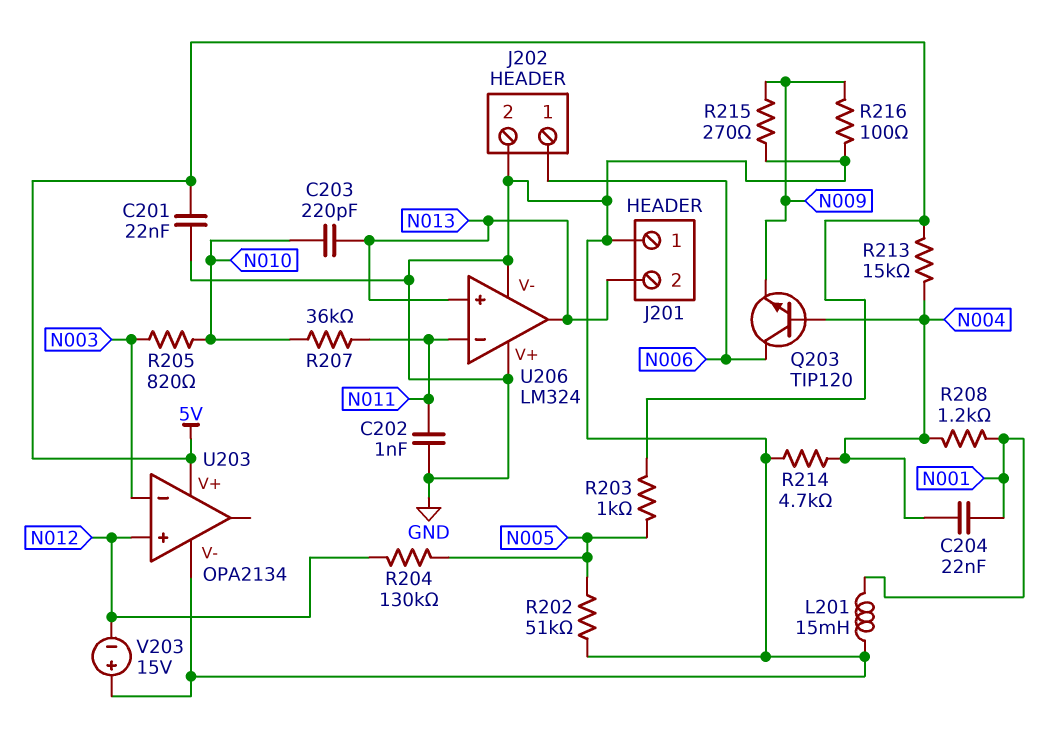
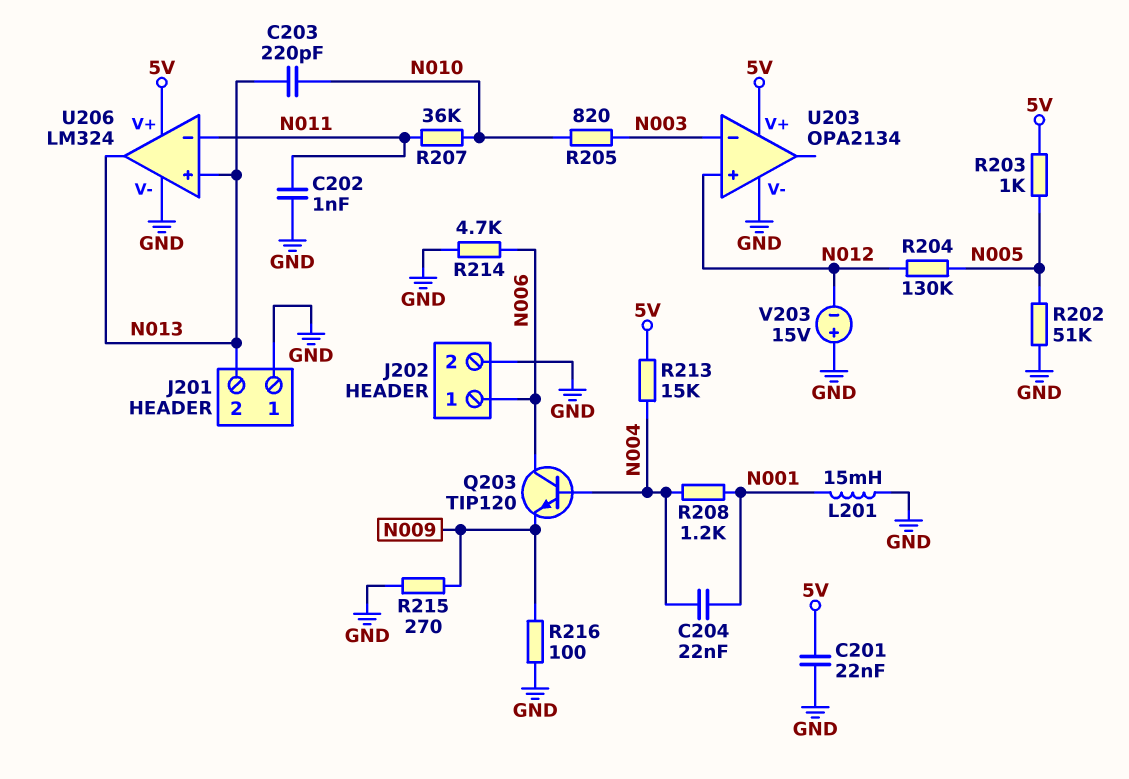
R214: 4.7k (GND, N004) -> 4.7k (GND, N006)
U206 pin V+: GND -> 5V

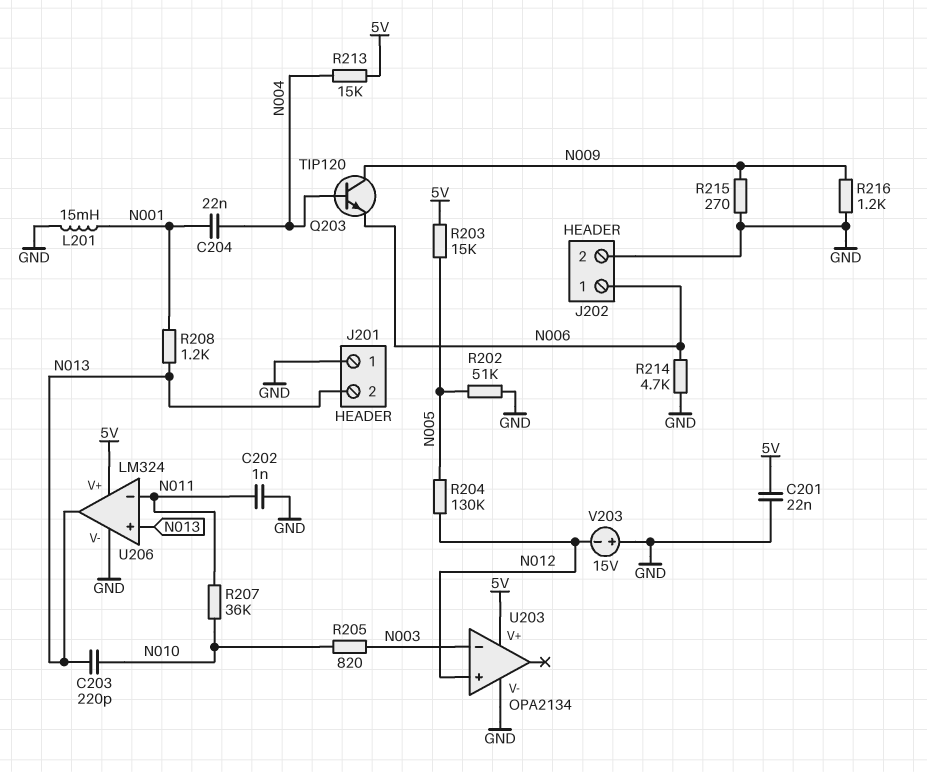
Q203: NPN TIP120 (B N004, C N006, E N009) -> NPN TIP120 (B N004, C N009, E N006)
R203: 1k (5V, N005) -> 15k (5V, N005)
R208: 1.2k (N001, N004) -> 1.2k (N001, N013)
R216: 100 (GND, N009) -> 1.2k (GND, N009)

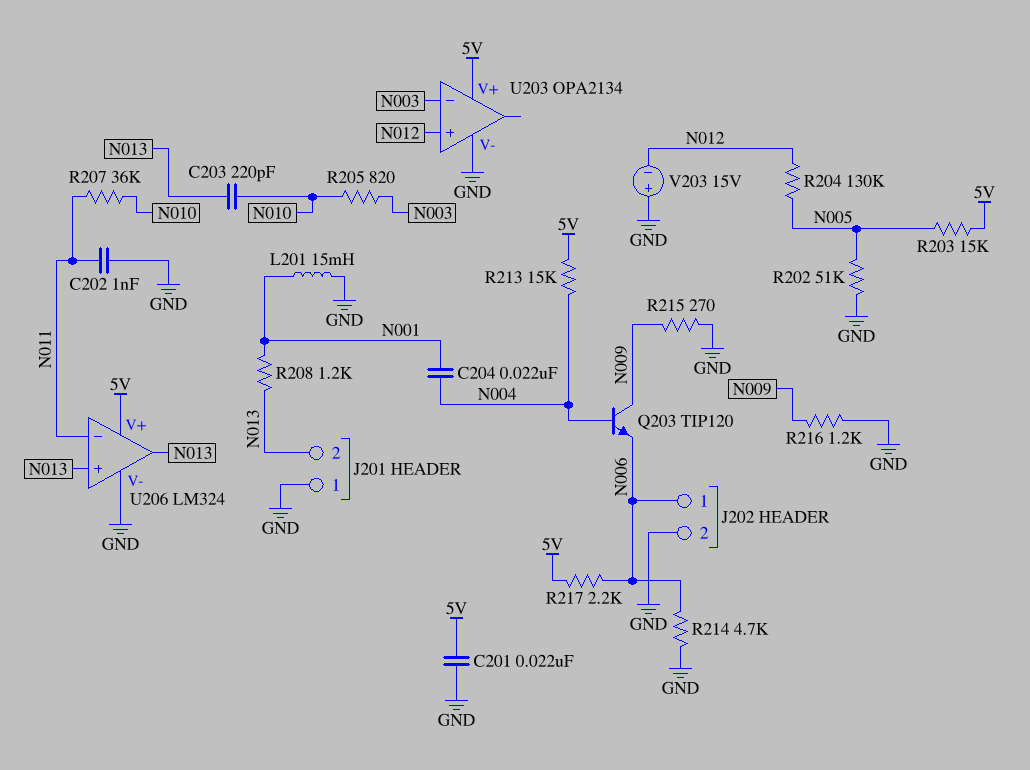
R217: none -> 2.2k (5V, N006)

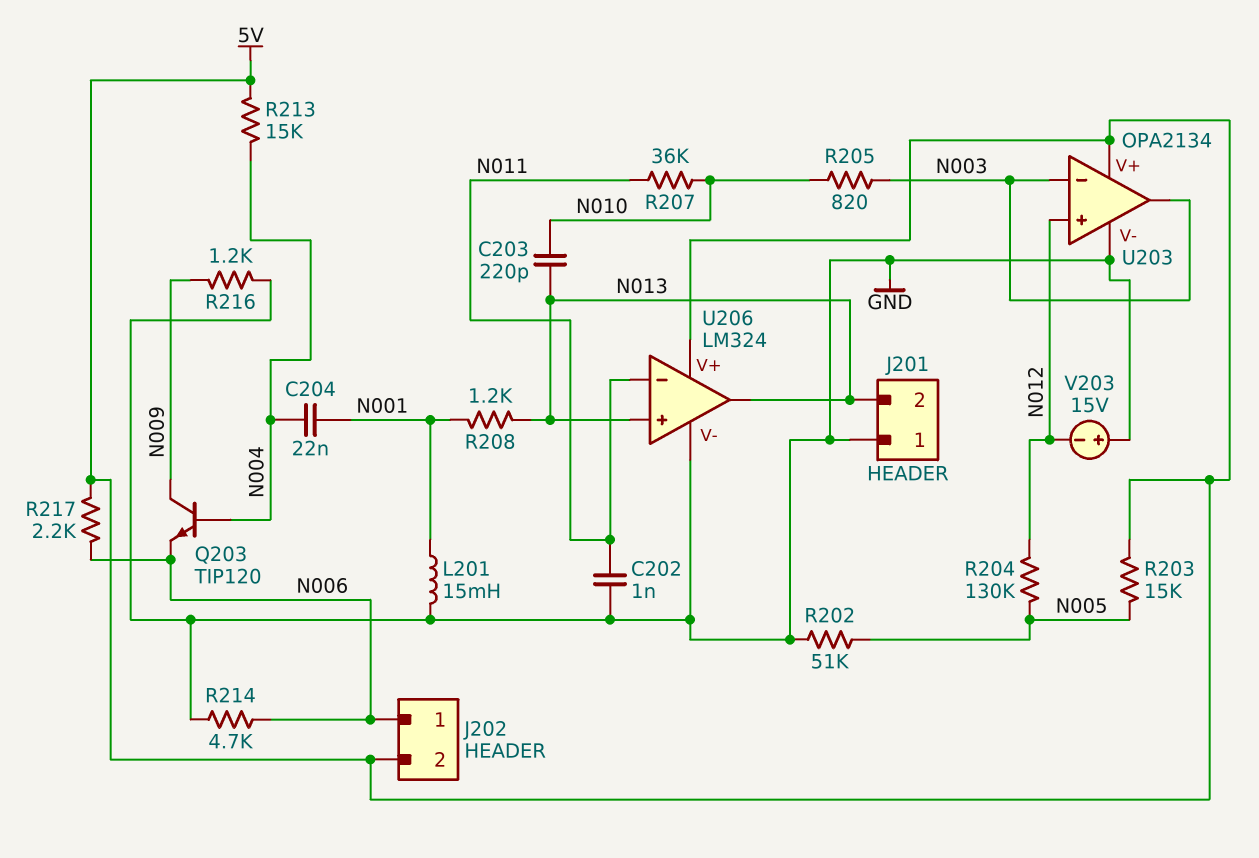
C201: 22nF (5V, GND) -> none
J202 pin 2: GND -> 5V
R215: 270 (GND, N009) -> none
U203 pin out: none -> N003

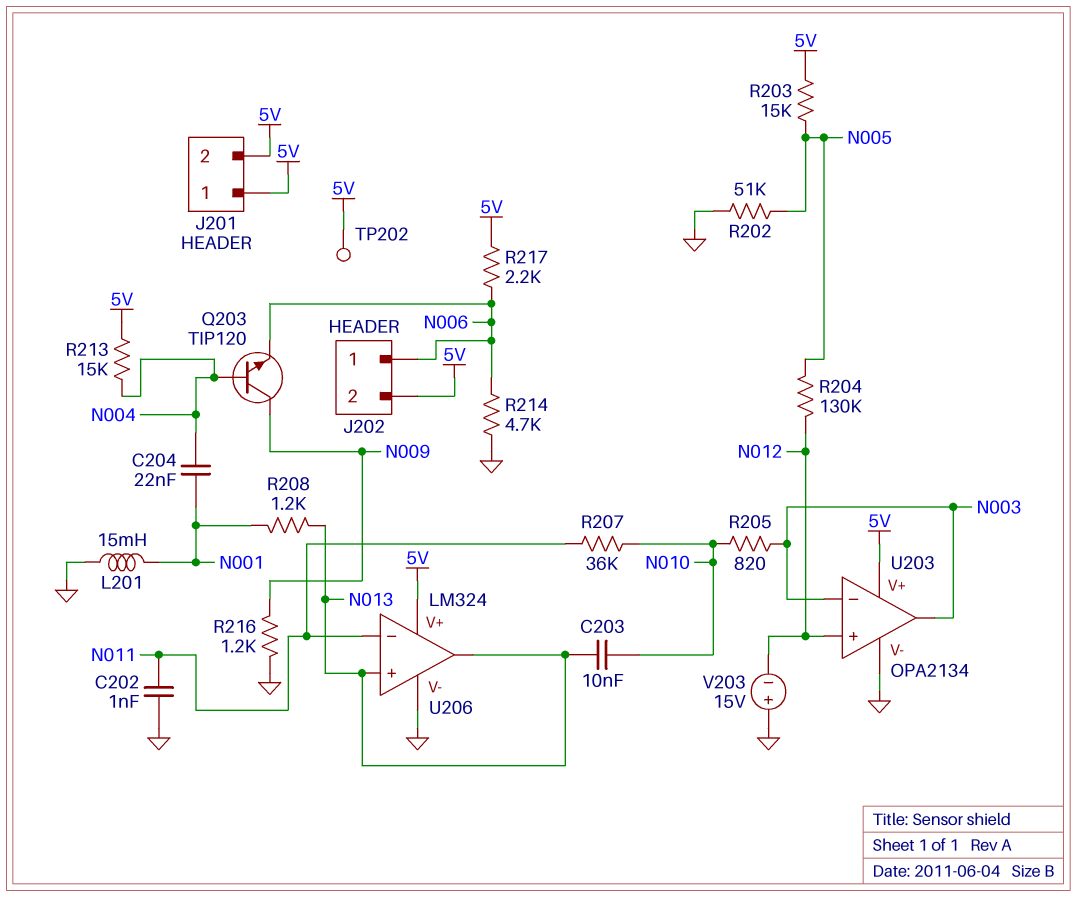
C203: 220pF (N010, N013) -> 10nF (N010, N013)
J201 pin 1: GND -> 5V
J201 pin 2: N013 -> 5V
TP202: none -> test point (5V)

